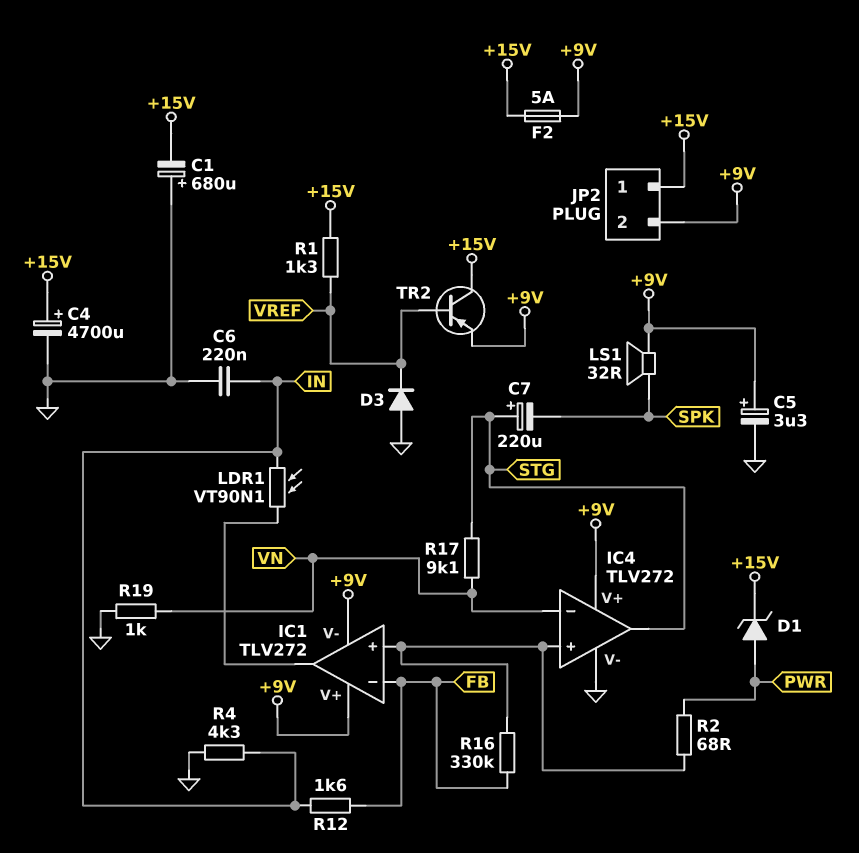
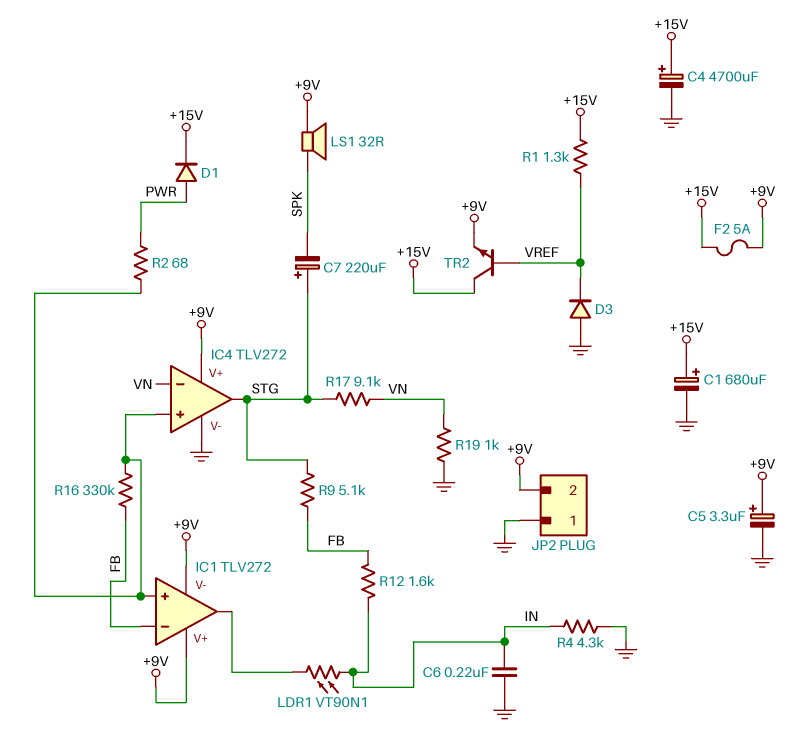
C1: 680uF (plus GND, minus +15V) -> 680uF (plus +15V, minus GND)
D1: zener (A PWR, K +15V) -> diode (A PWR, K +15V)
JP2 pin 1: +15V -> GND
R9: none -> 5.1k (FB, STG)
TR2: PNP (B VREF, C +15V, E +9V) -> NPN (B VREF, C +15V, E +9V)

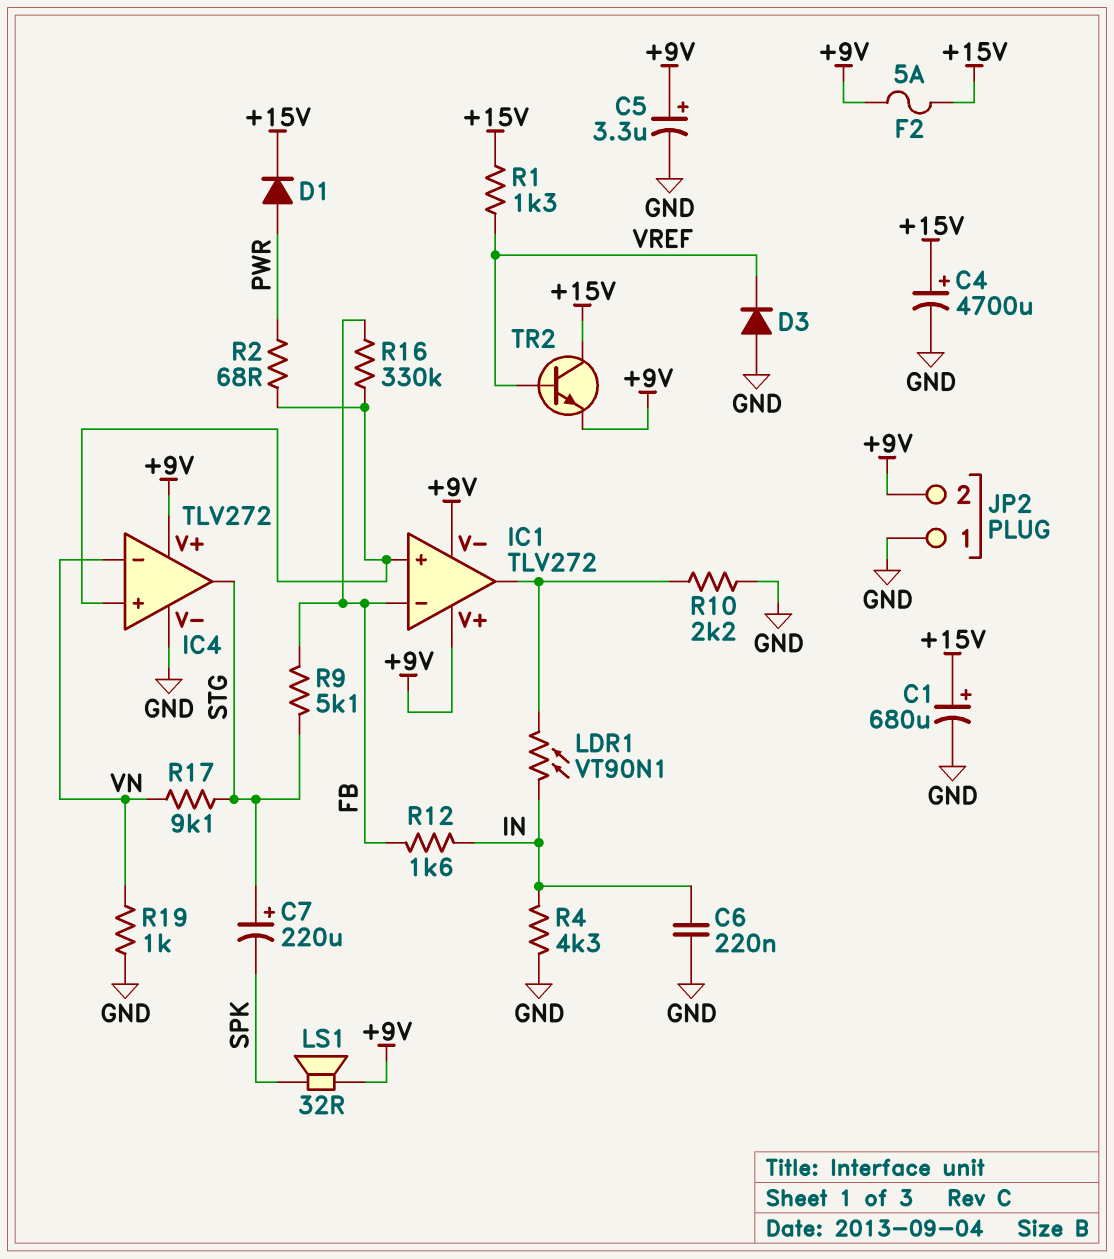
R10: none -> 2.2k (GND, IC1/out)

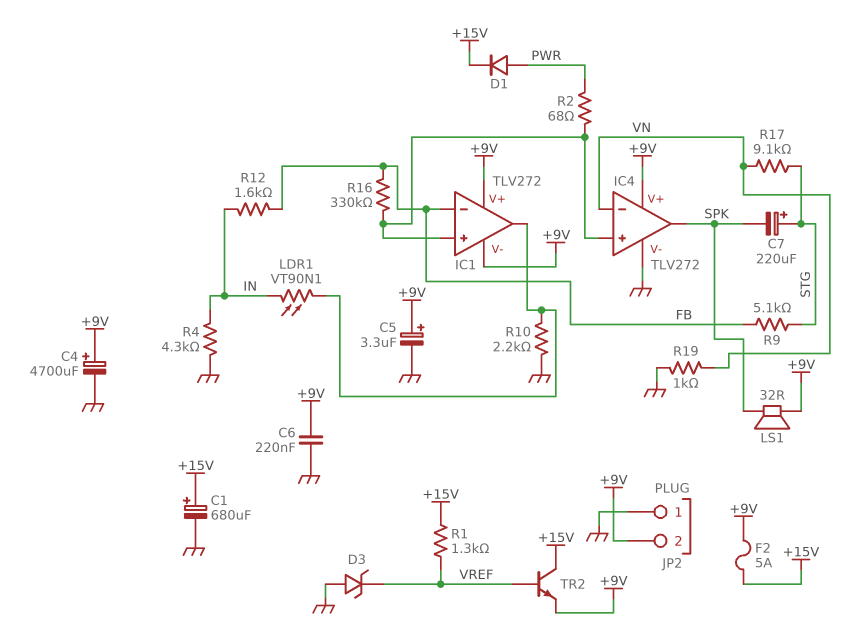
C4: 4700uF (plus +15V, minus GND) -> 4700uF (plus +9V, minus GND)
C6: 220nF (GND, IN) -> 220nF (+9V, GND)
D3: diode (A GND, K VREF) -> zener (A GND, K VREF)
IC4 pin out: STG -> SPK

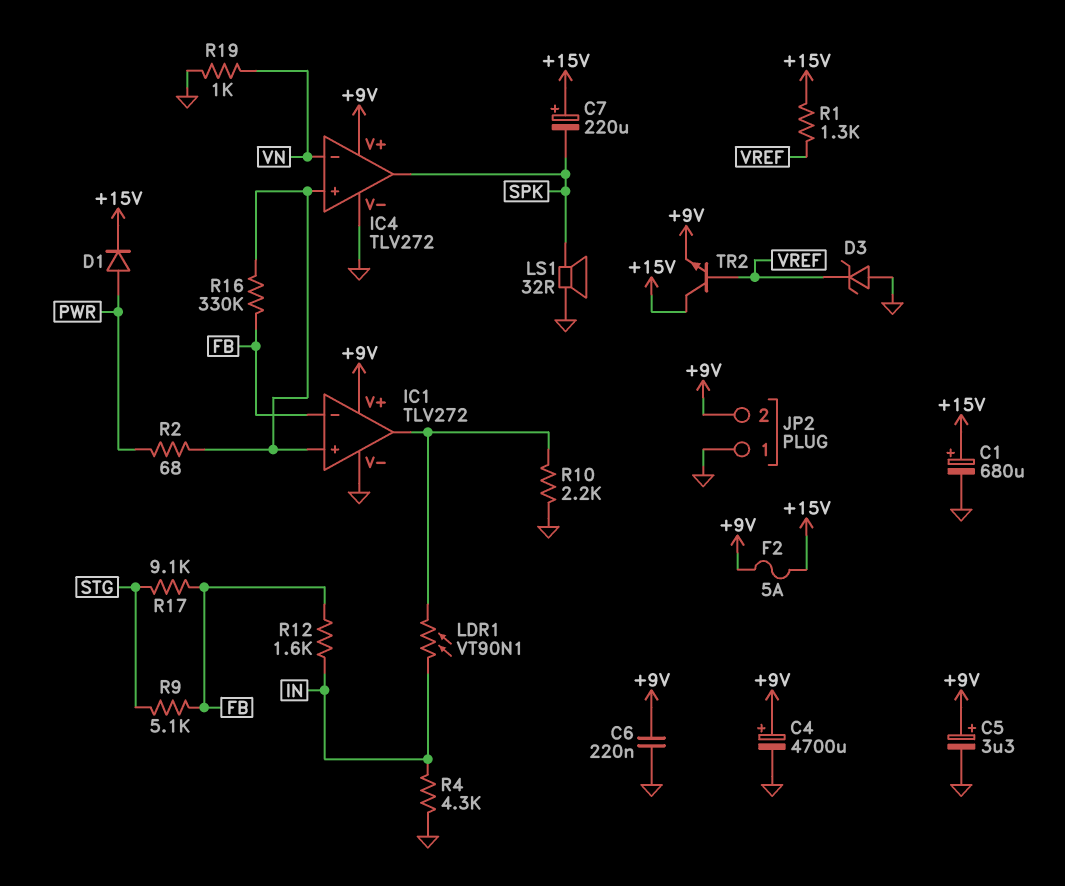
C7: 220uF (plus STG, minus SPK) -> 220uF (plus +15V, minus SPK)
IC1 pin V-: +9V -> GND
LS1: speaker 32R (+9V, SPK) -> speaker 32R (GND, SPK)
R17: 9.1k (STG, VN) -> 9.1k (FB, STG)

